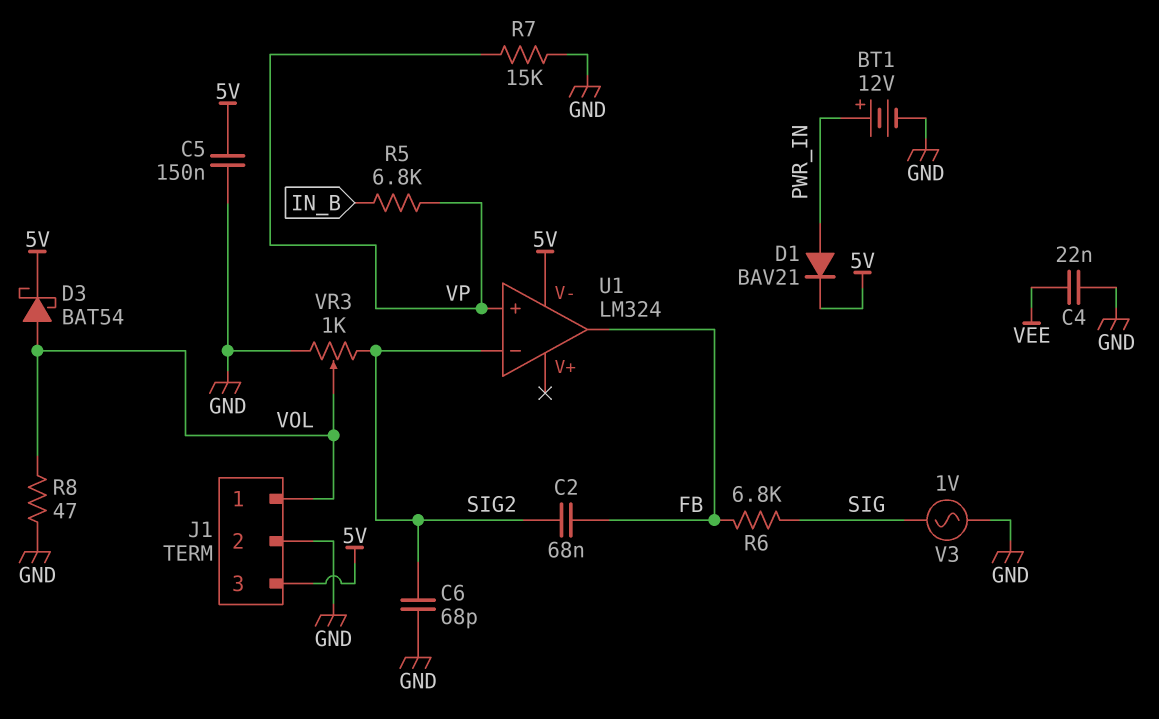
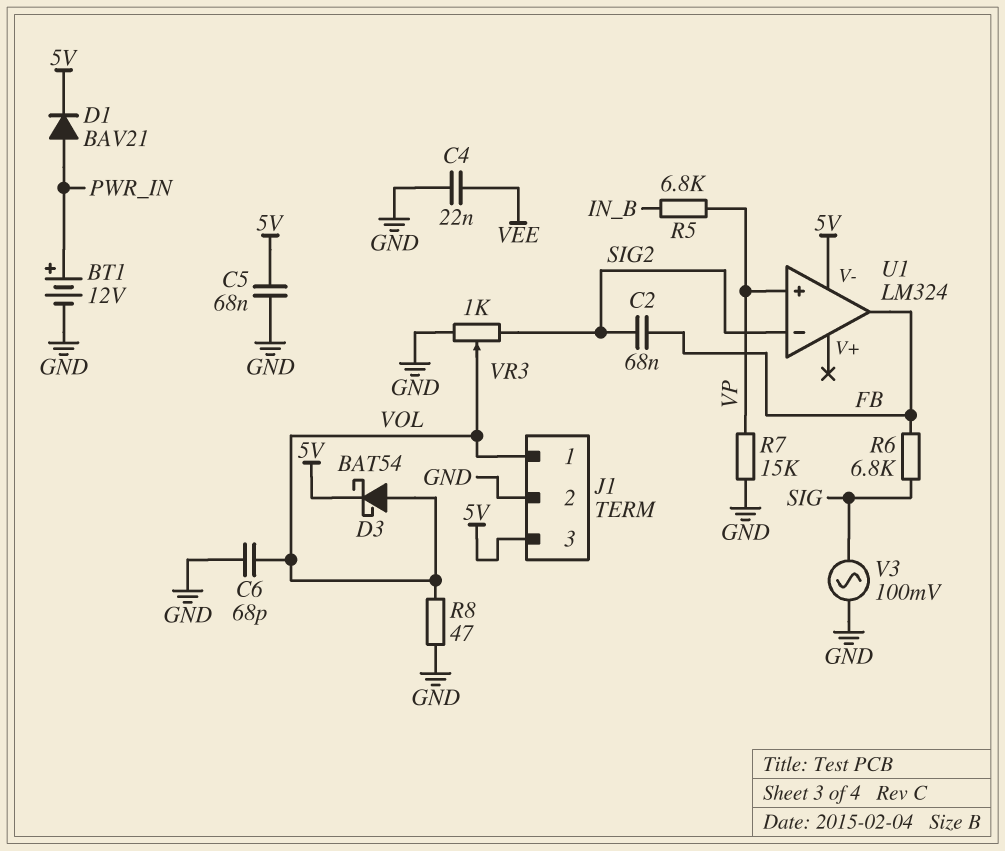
C5: 150nF (5V, GND) -> 68nF (5V, GND)
C6: 68pF (GND, SIG2) -> 68pF (GND, VOL)
V3: AC 1V (GND, SIG) -> AC 100mV (GND, SIG)

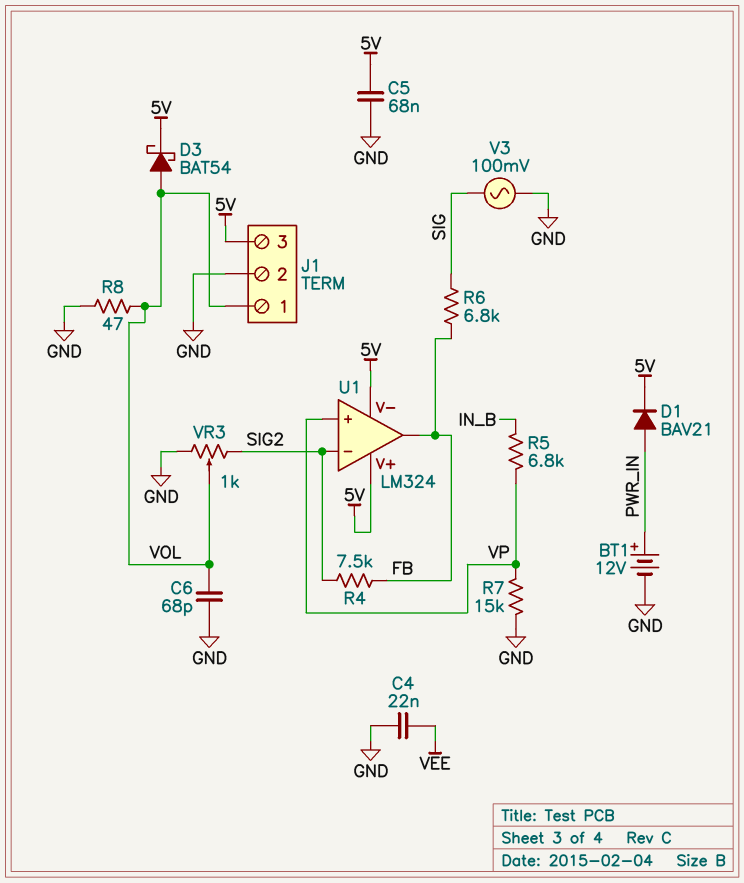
C2: 68nF (FB, SIG2) -> none
R4: none -> 7.5k (FB, SIG2)
U1 pin V+: none -> 5V

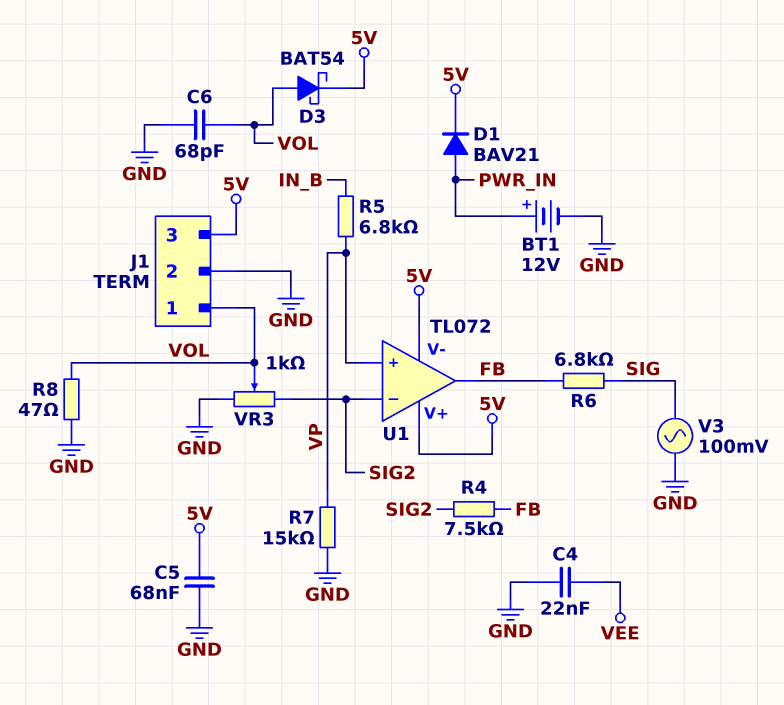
U1: LM324 -> TL072

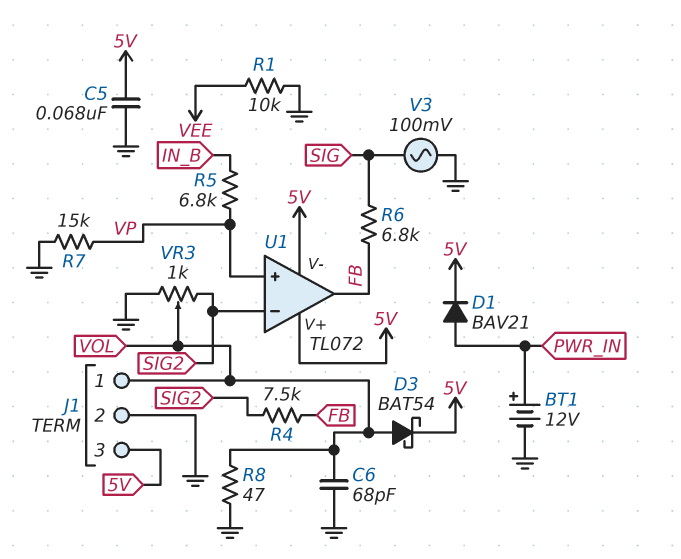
C4: 22nF (GND, VEE) -> none
R1: none -> 10k (GND, VEE)

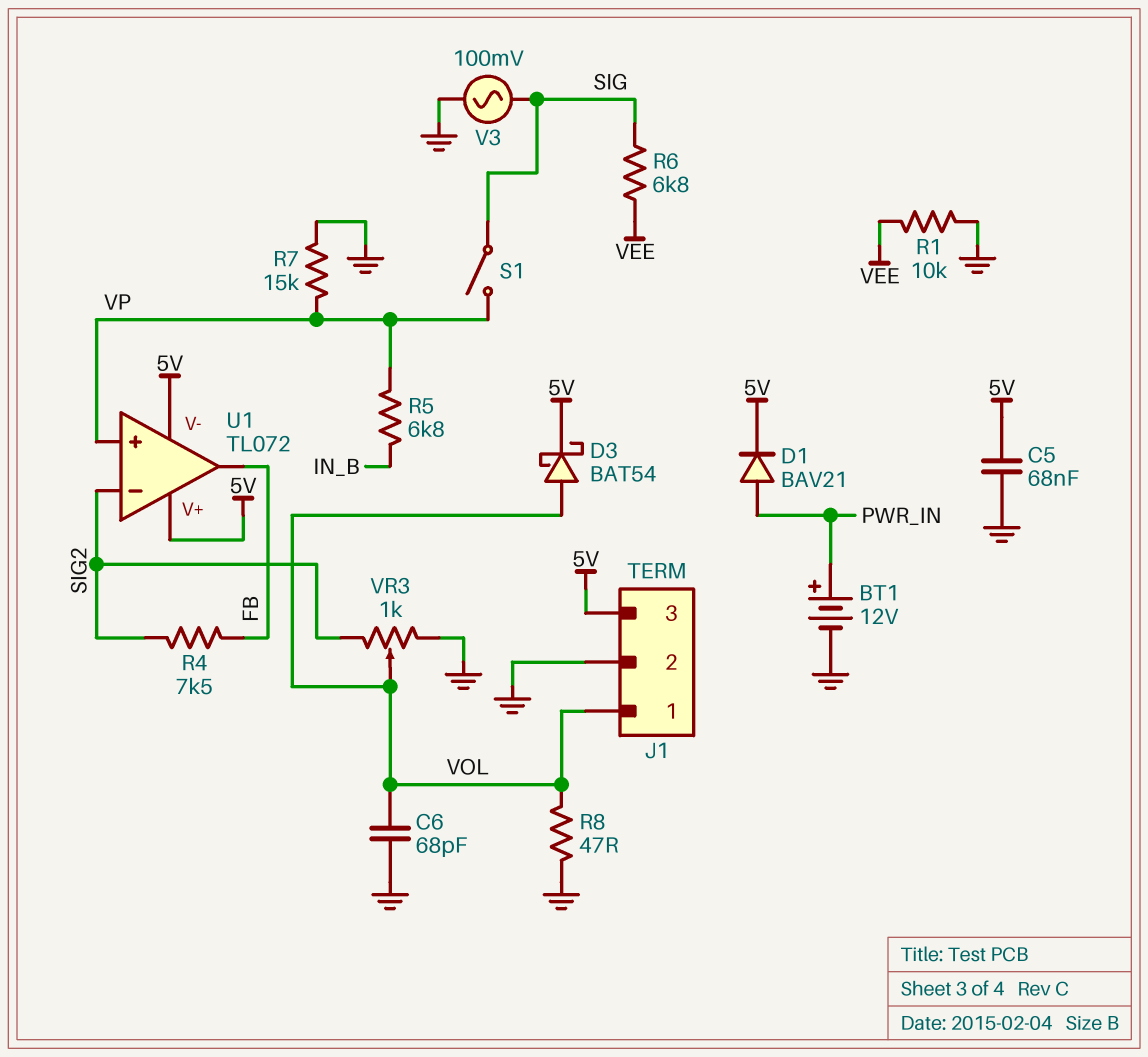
R6: 6.8k (FB, SIG) -> 6.8k (SIG, VEE)
S1: none -> switch (SIG, VP)

